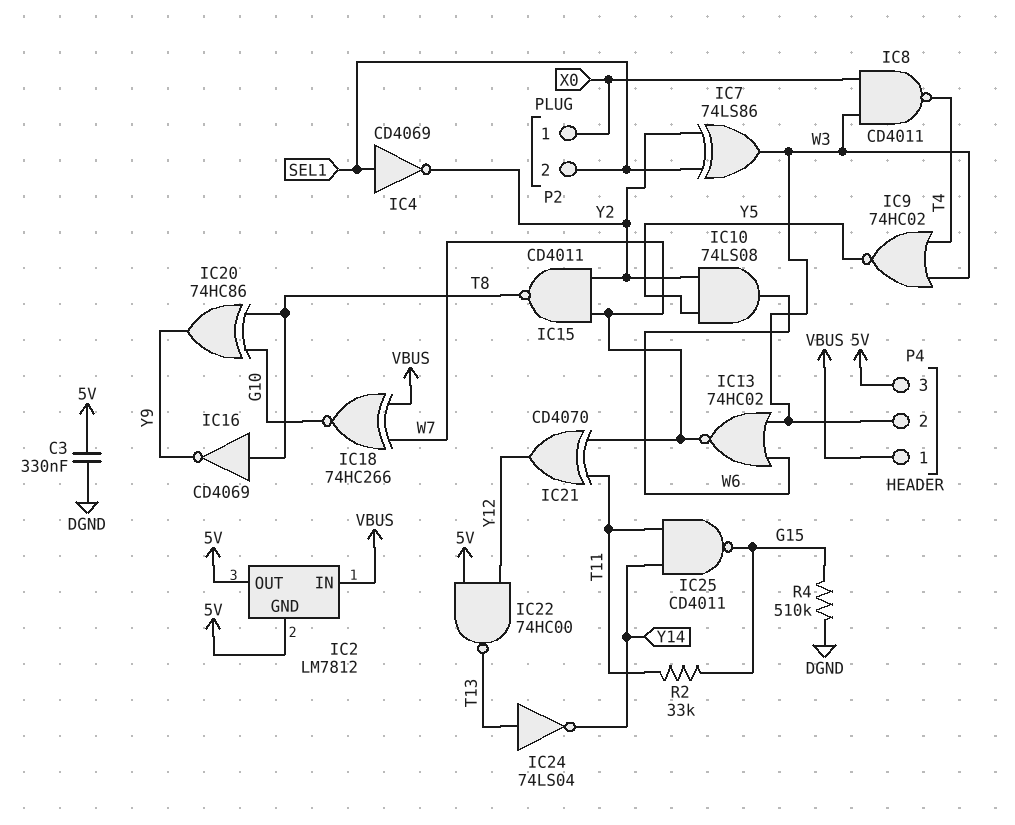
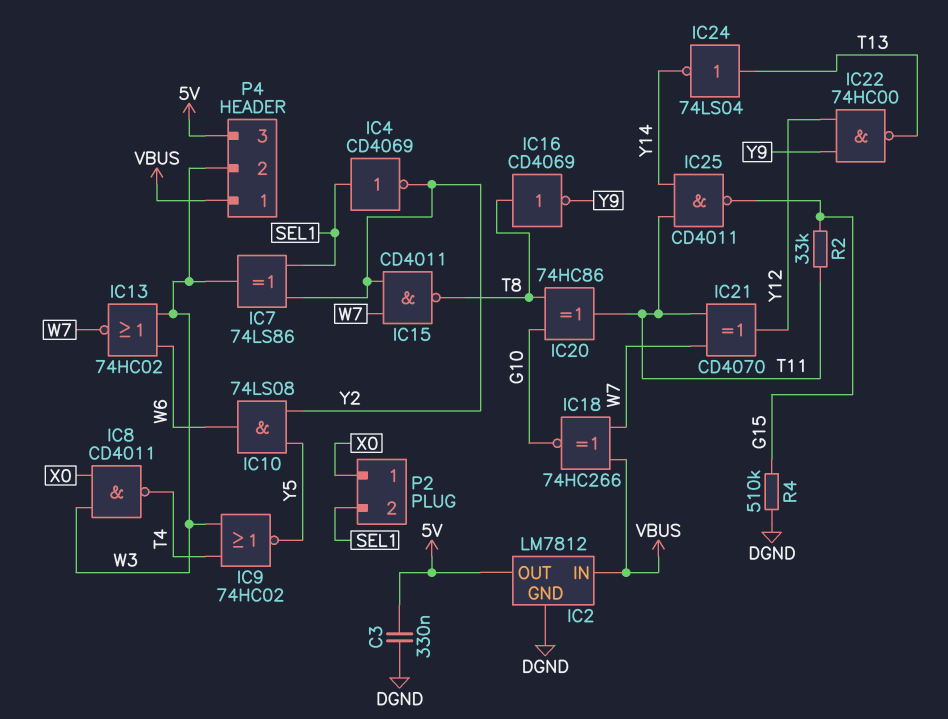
IC2 pin GND: 5V -> DGND
IC20: XOR 74HC86 (in G10, in T8, out Y9) -> XOR 74HC86 (in G10, in T8, out T11)
IC22: NAND 74HC00 (in 5V, in Y12, out T13) -> NAND 74HC00 (in Y9, in Y12, out T13)

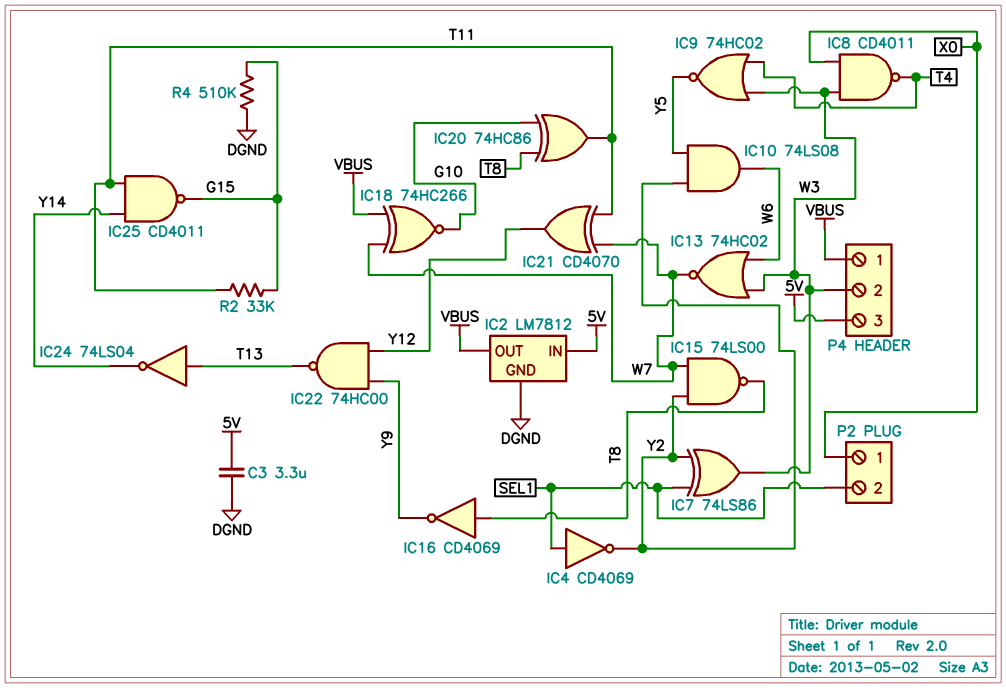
C3: 330nF (5V, DGND) -> 3.3uF (5V, DGND)
IC2 pin IN: VBUS -> 5V
IC2 pin OUT: 5V -> VBUS
IC15: NAND CD4011 (in W7, in Y2, out T8) -> NAND 74LS00 (in W7, in Y2, out T8)

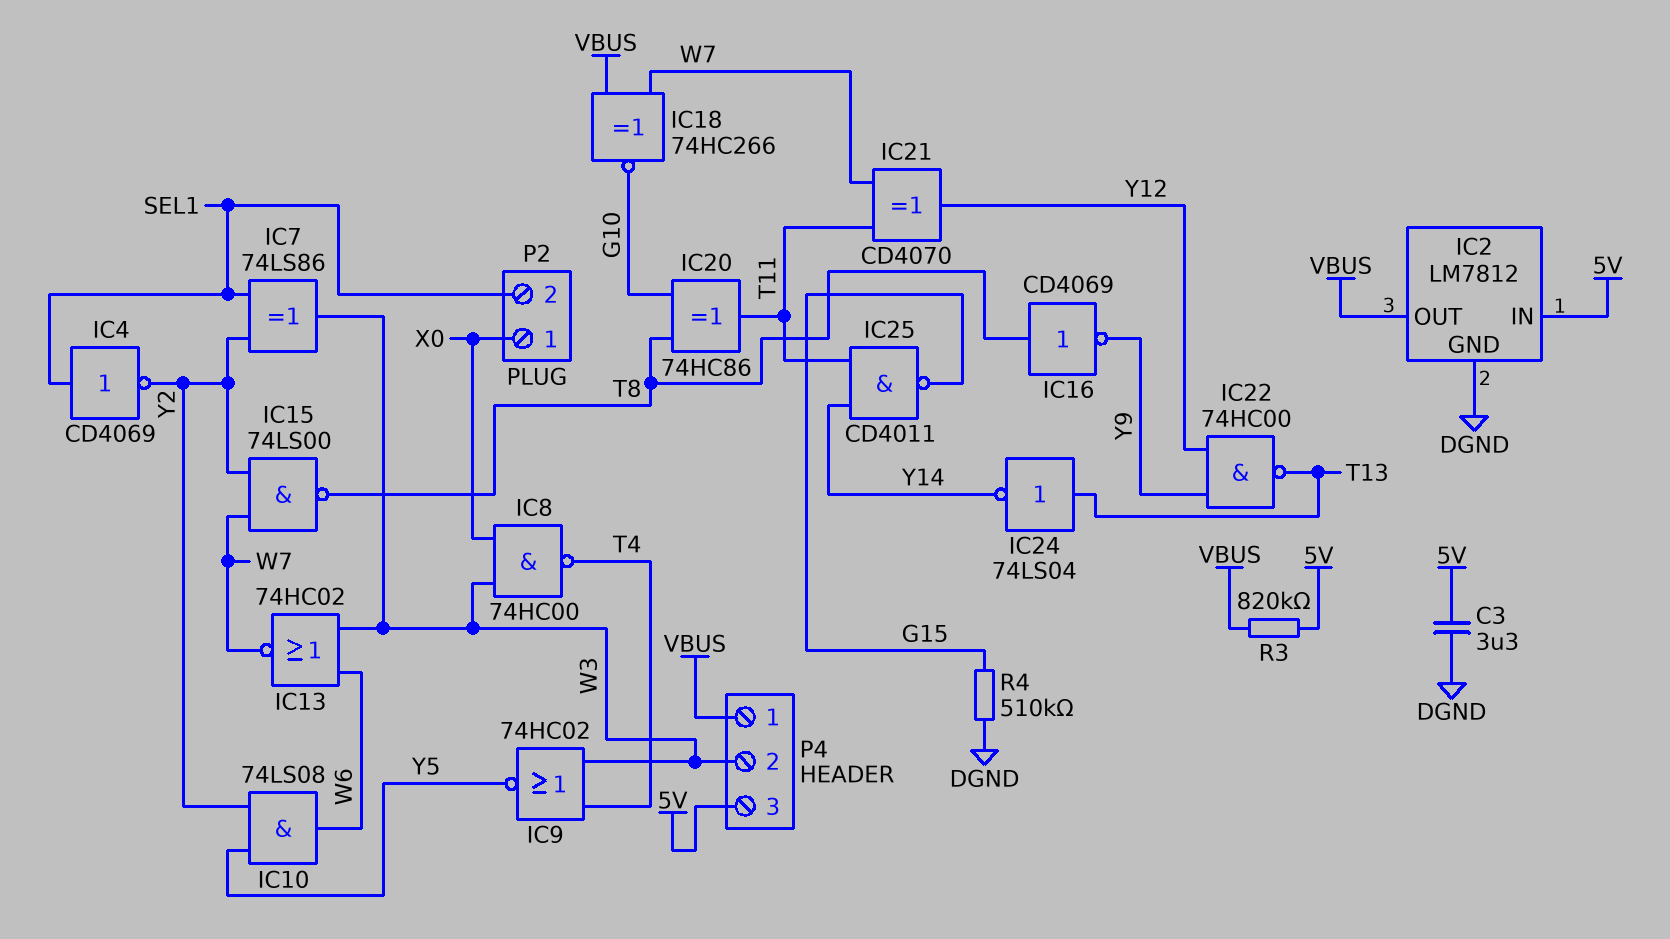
IC8: NAND CD4011 (in W3, in X0, out T4) -> NAND 74HC00 (in W3, in X0, out T4)
R2: 33k (G15, T11) -> none
R3: none -> 820k (5V, VBUS)

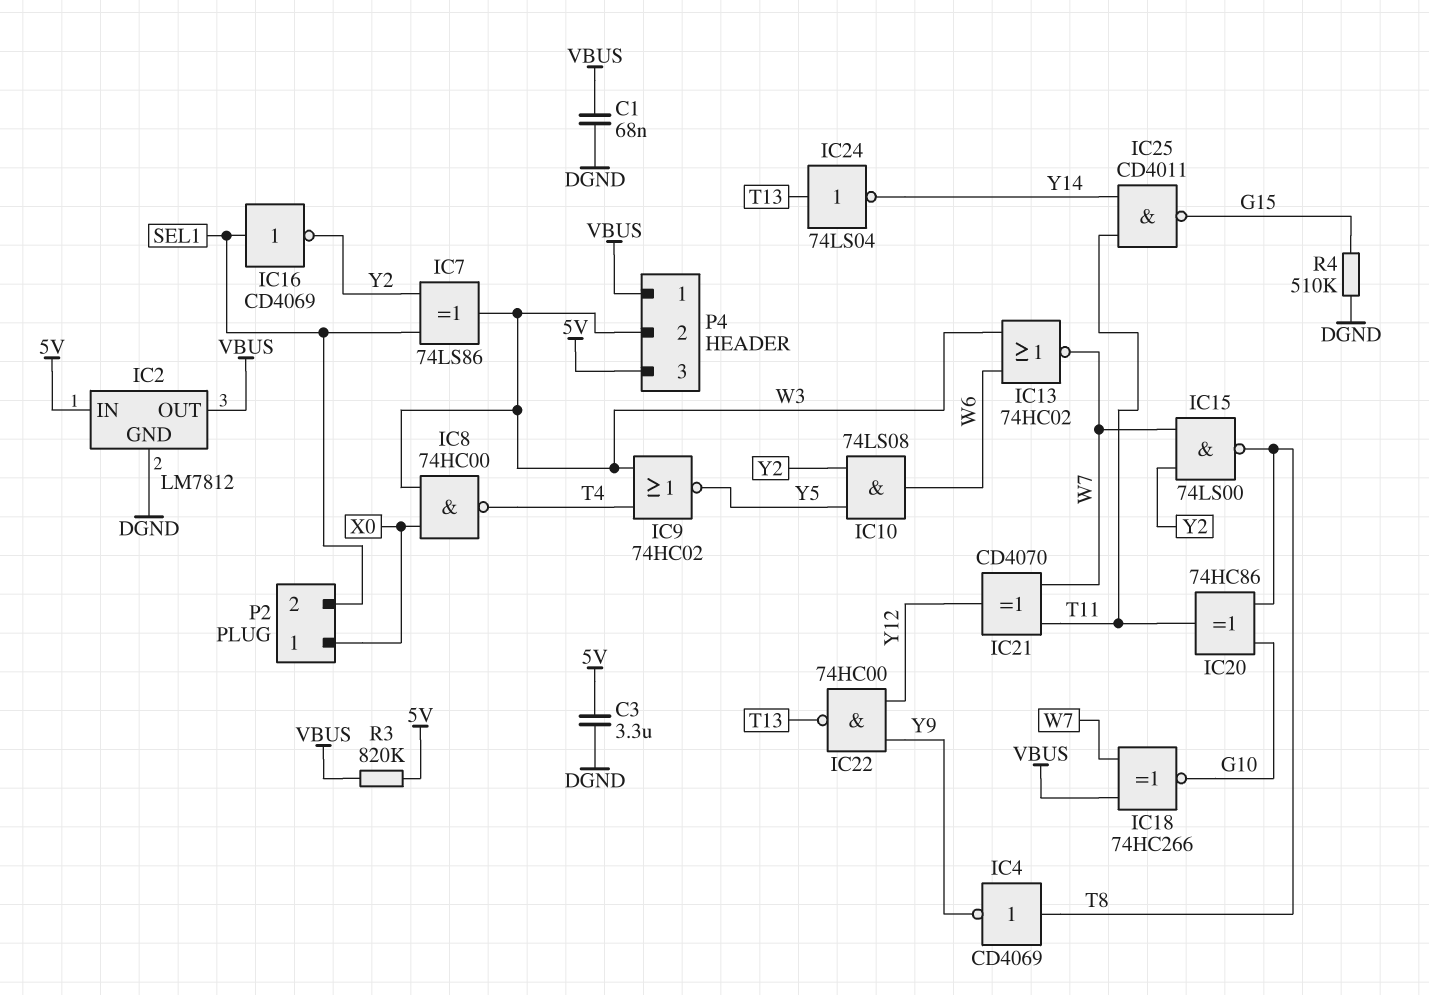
C1: none -> 68nF (DGND, VBUS)
IC4: NOT CD4069 (in SEL1, out Y2) -> NOT CD4069 (in T8, out Y9)
IC16: NOT CD4069 (in T8, out Y9) -> NOT CD4069 (in SEL1, out Y2)

